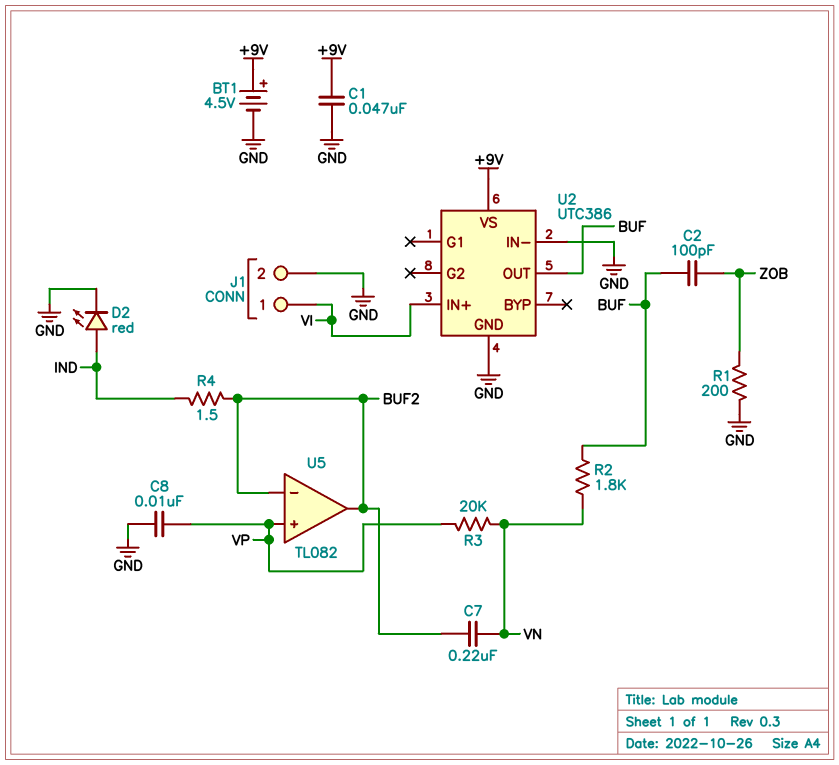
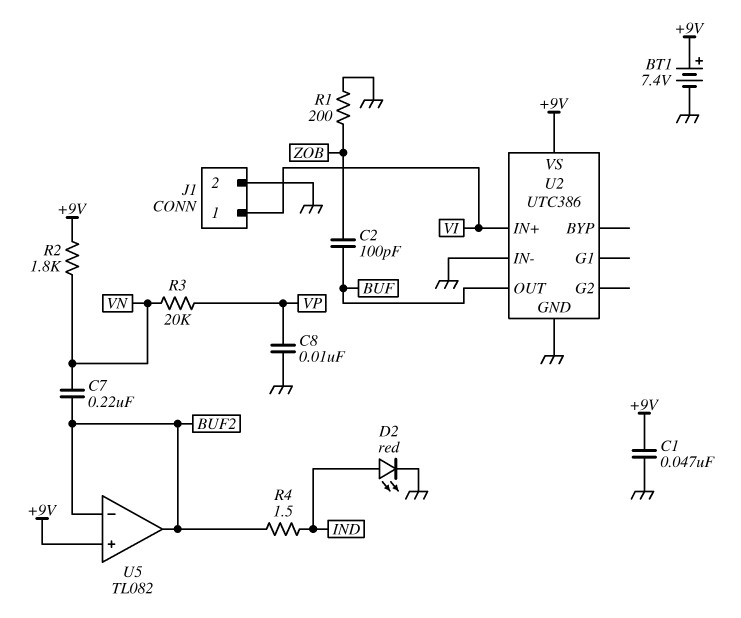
BT1: 4.5V (plus +9V, minus GND) -> 7.4V (plus +9V, minus GND)
R2: 1.8k (BUF, VN) -> 1.8k (+9V, VN)
U5 pin in+: VP -> +9V

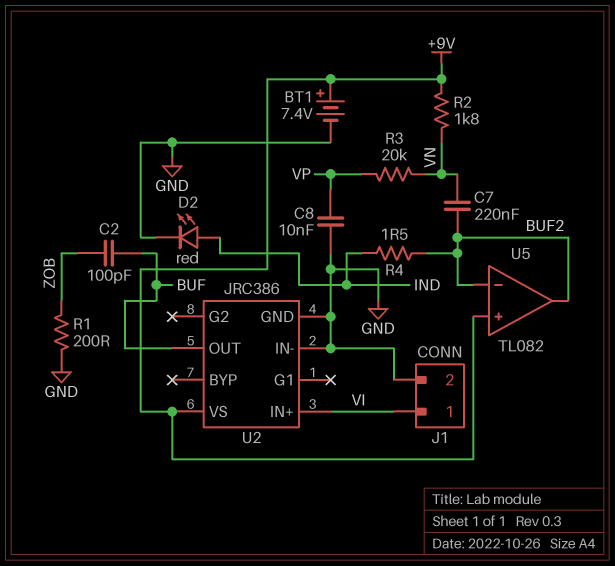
C1: 47nF (+9V, GND) -> none
U2: UTC386 -> JRC386

